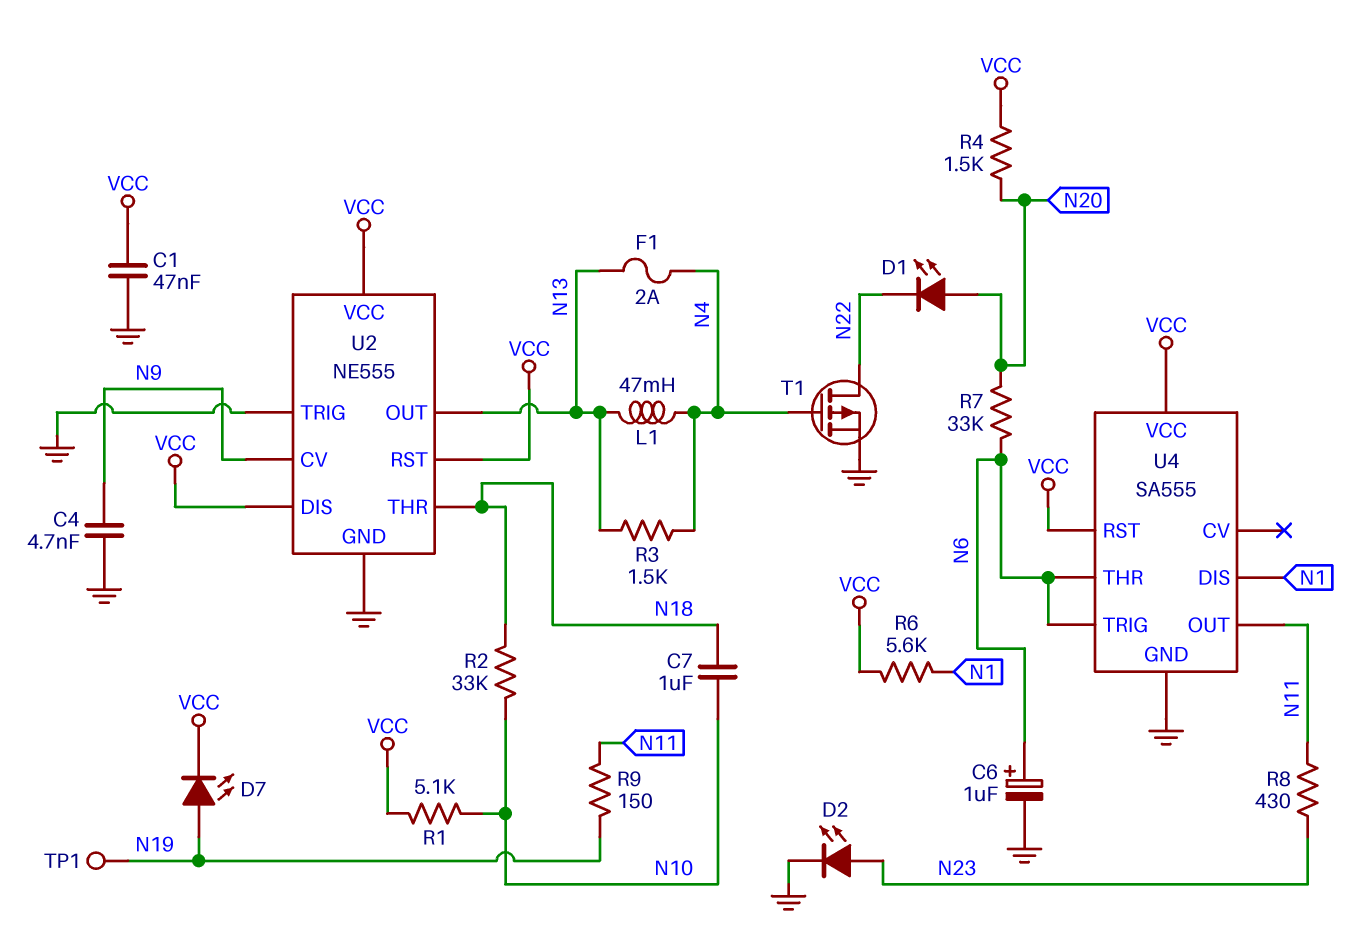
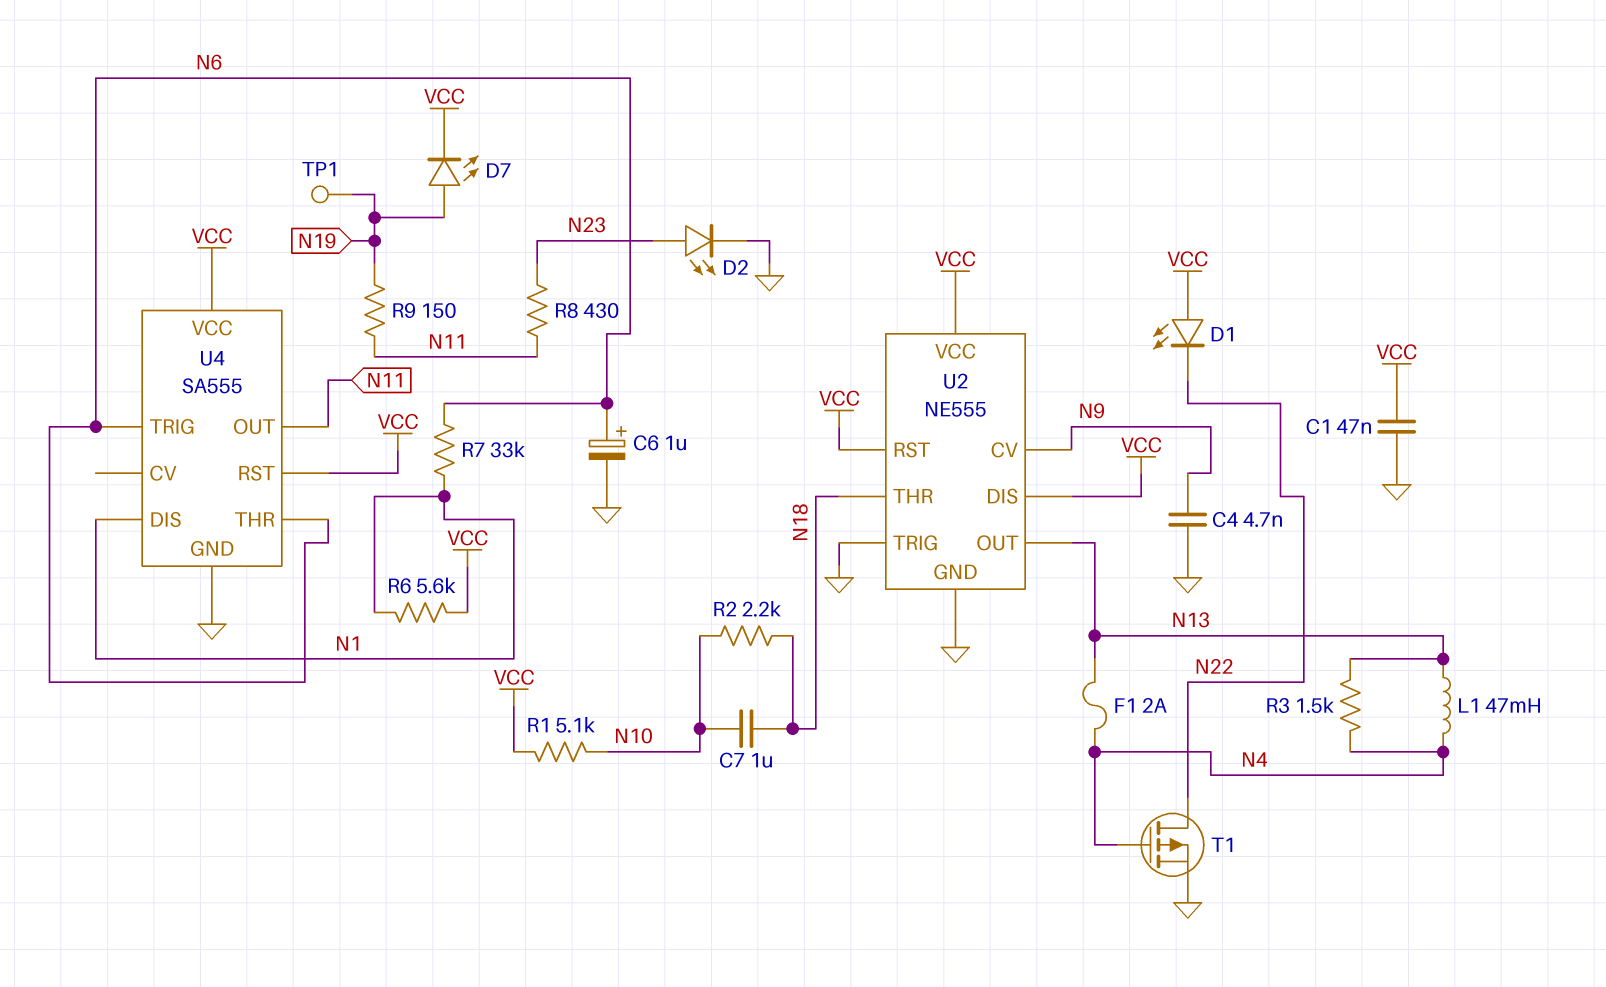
D1: LED (A N20, K N22) -> LED (A VCC, K N22)
R2: 33k (N10, N18) -> 2.2k (N10, N18)
R4: 1.5k (N20, VCC) -> none
R7: 33k (N6, N20) -> 33k (N1, N6)

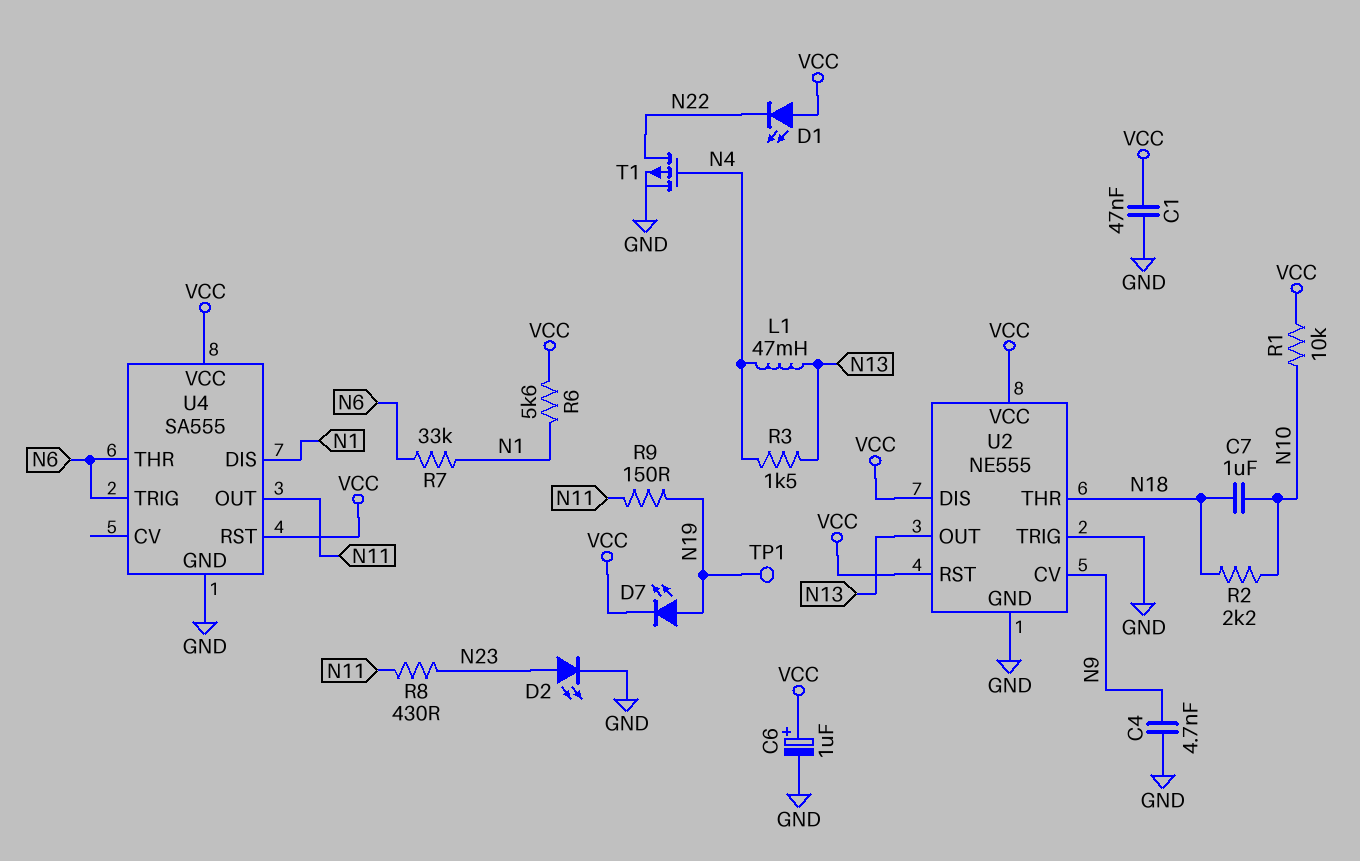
C6: 1uF (plus N6, minus GND) -> 1uF (plus VCC, minus GND)
F1: 2A (N4, N13) -> none
R1: 5.1k (N10, VCC) -> 10k (N10, VCC)

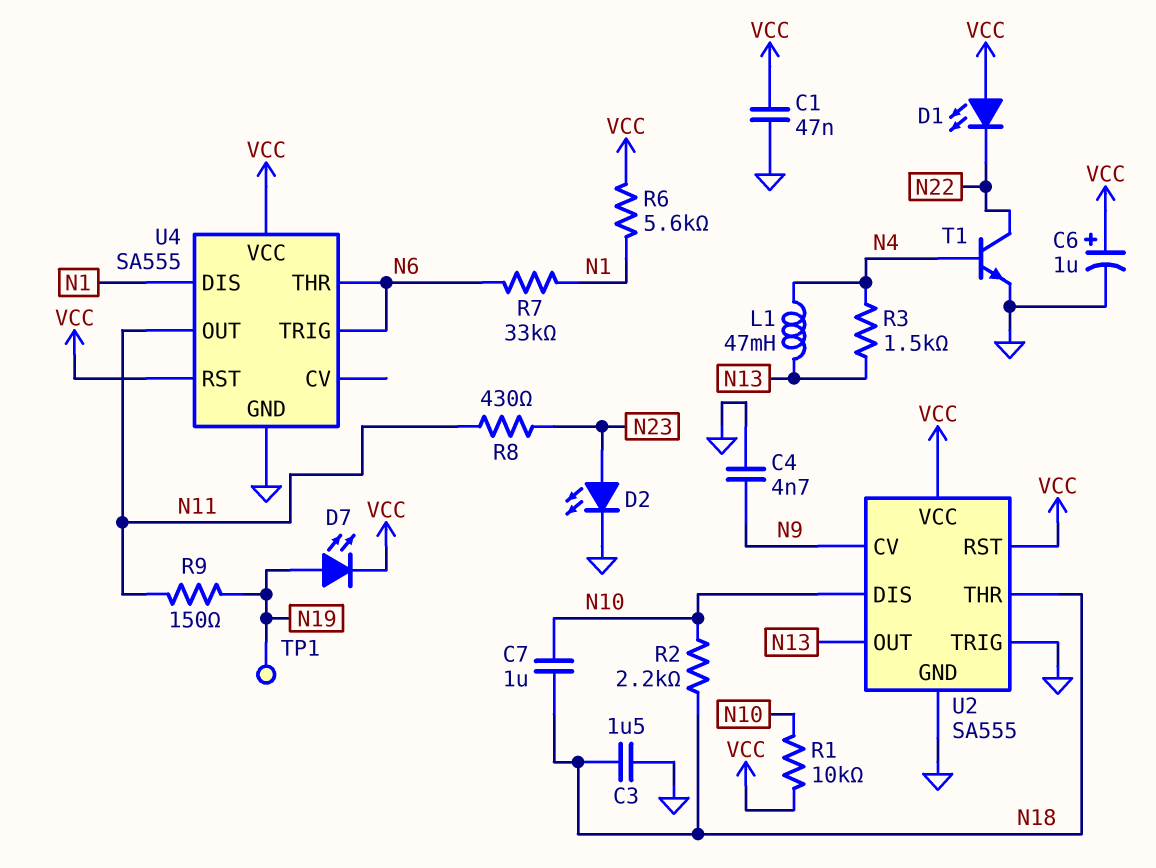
C3: none -> 1.5uF (GND, N18)
T1: PMOS (G N4, D N22, S GND) -> NPN (B N4, C N22, E GND)
U2: NE555 -> SA555
U2 pin DIS: VCC -> N10

